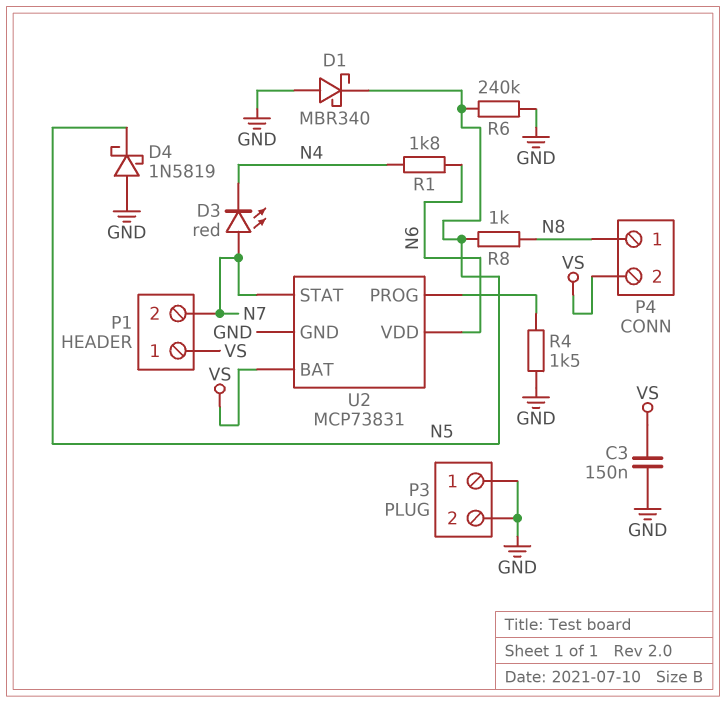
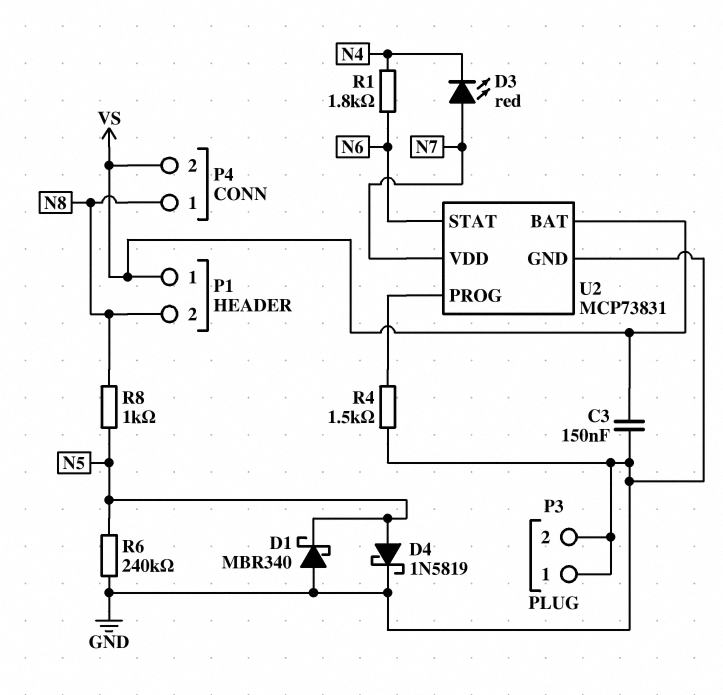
D4: schottky 1N5819 (A GND, K N5) -> schottky 1N5819 (A N5, K GND)
P1 pin 2: N7 -> N8
U2 pin STAT: N7 -> N6
U2 pin VDD: N6 -> N7

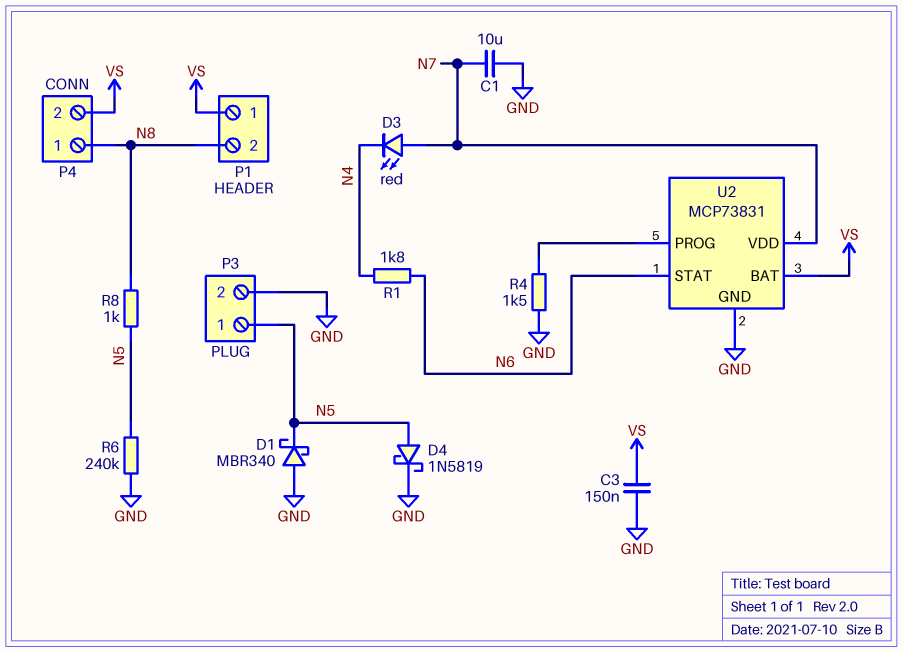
C1: none -> 10uF (GND, N7)
P3 pin 1: GND -> N5

